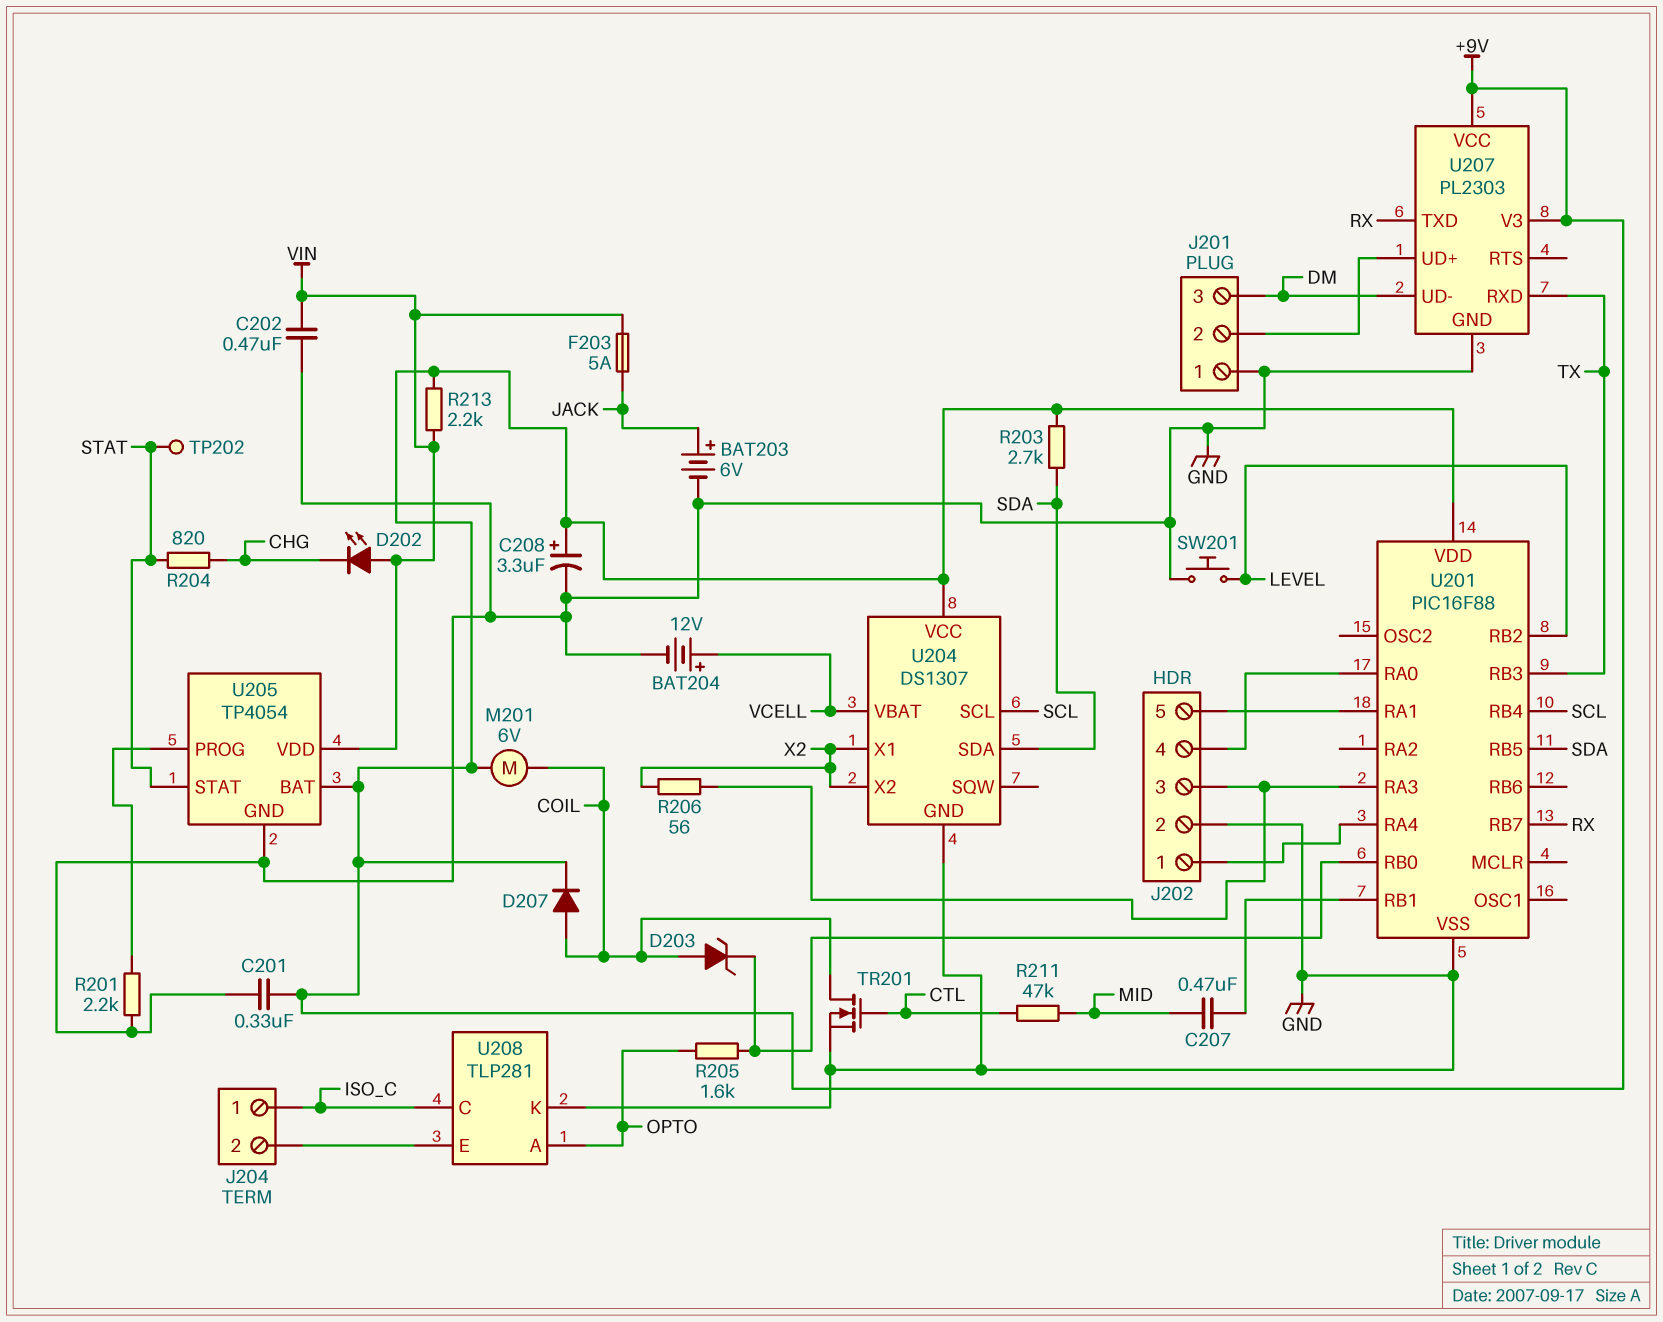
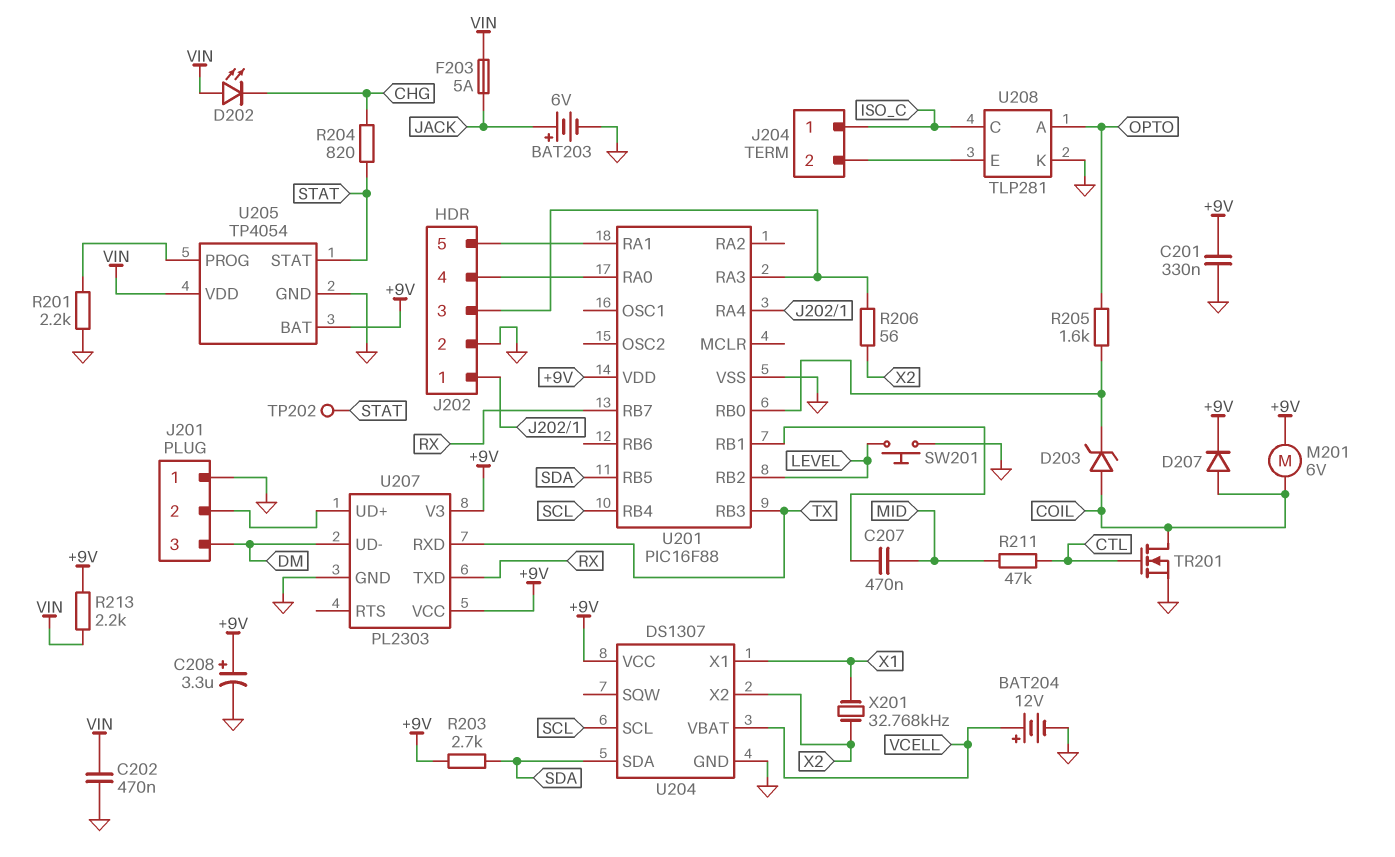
U204 pin X1: X2 -> X1
X201: none -> 32.768kHz (X1, X2)

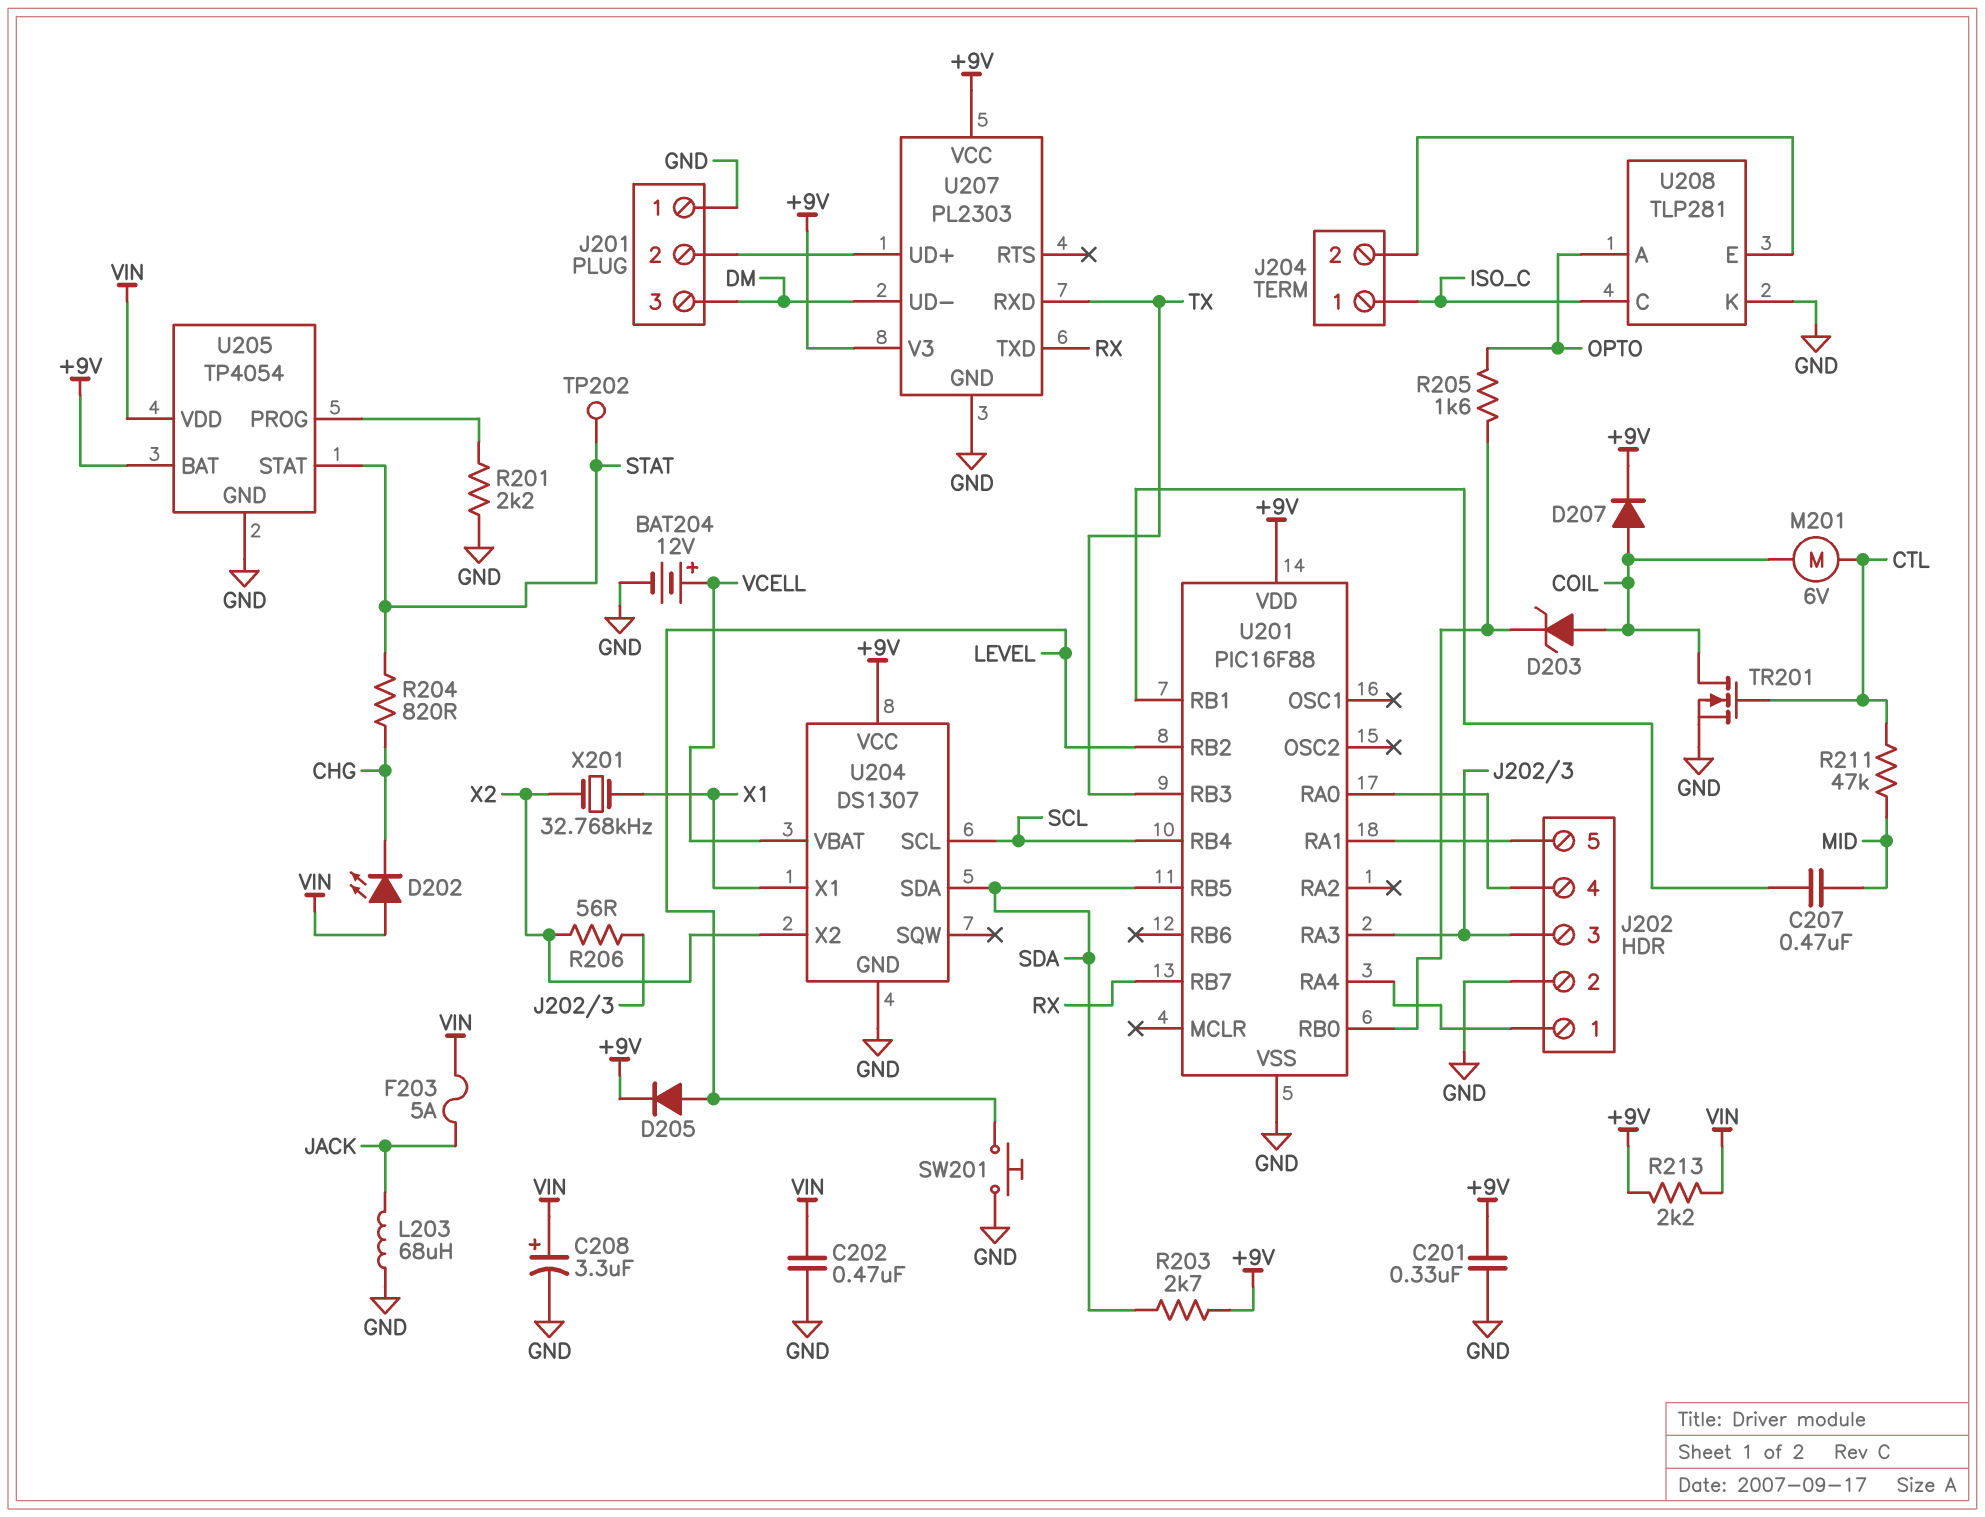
BAT203: 6V (plus JACK, minus GND) -> none
C208: 3.3uF (plus +9V, minus GND) -> 3.3uF (plus VIN, minus GND)
D205: none -> diode (A LEVEL, K +9V)
L203: none -> 68uH (GND, JACK)
M201: motor 6V (+9V, COIL) -> motor 6V (COIL, CTL)

